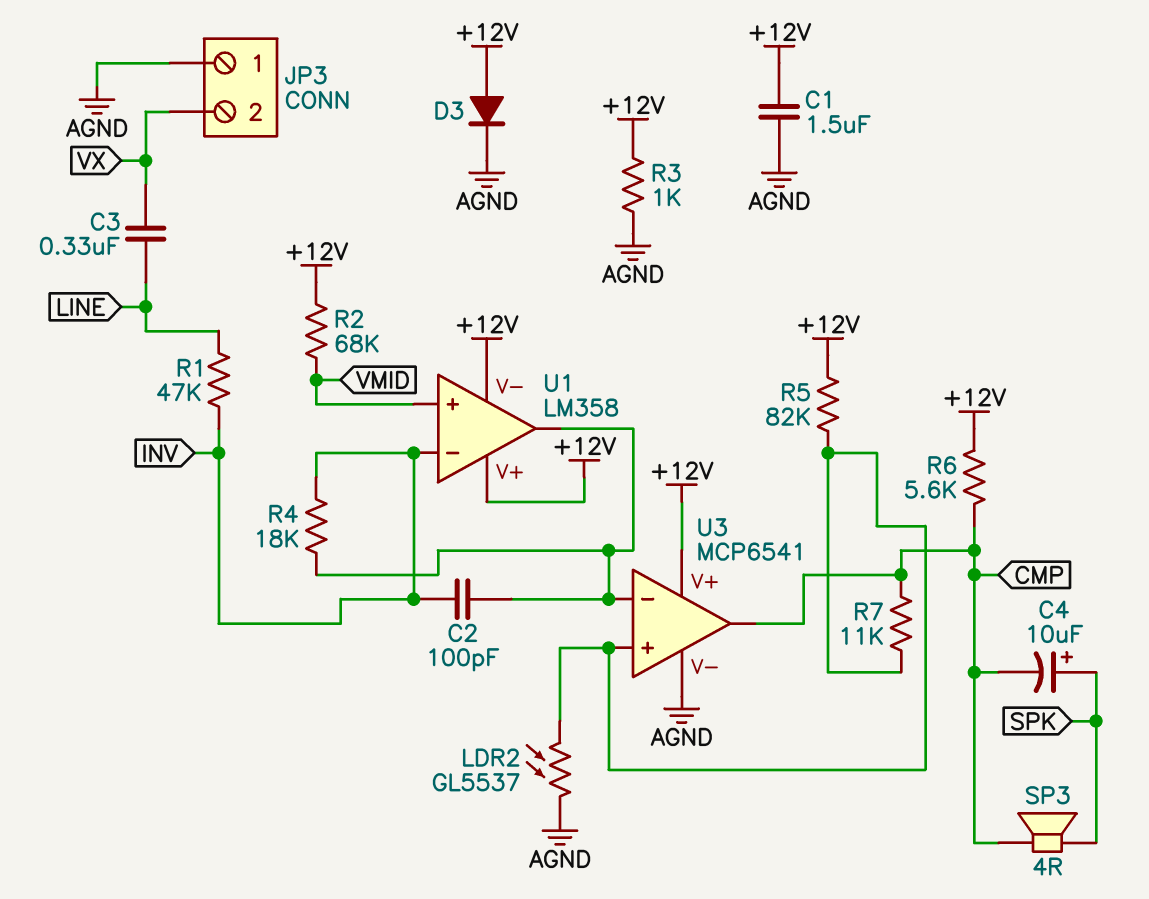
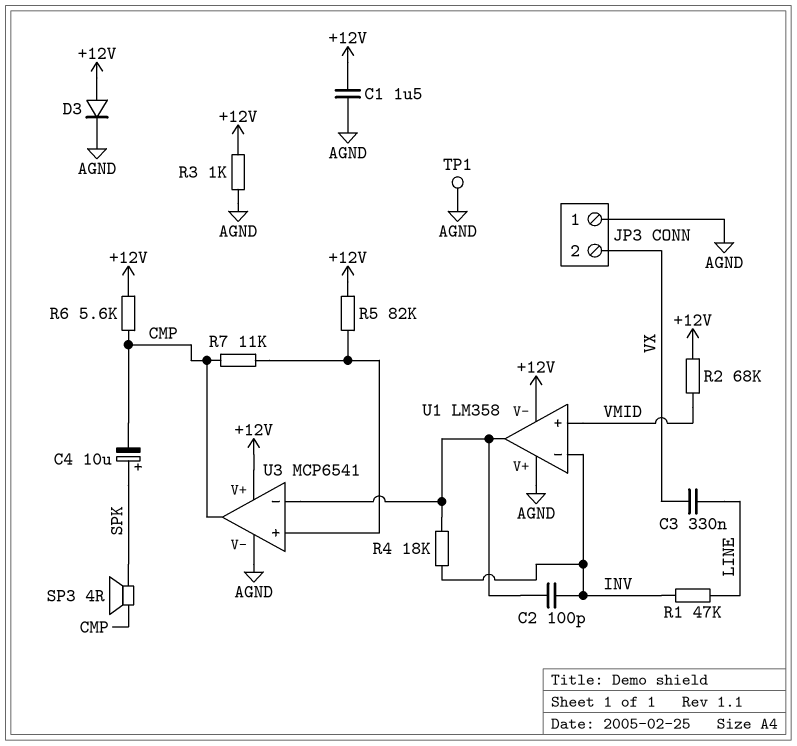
LDR2: GL5537 (AGND, U3/in+) -> none
TP1: none -> test point (AGND)
U1 pin V+: +12V -> AGND

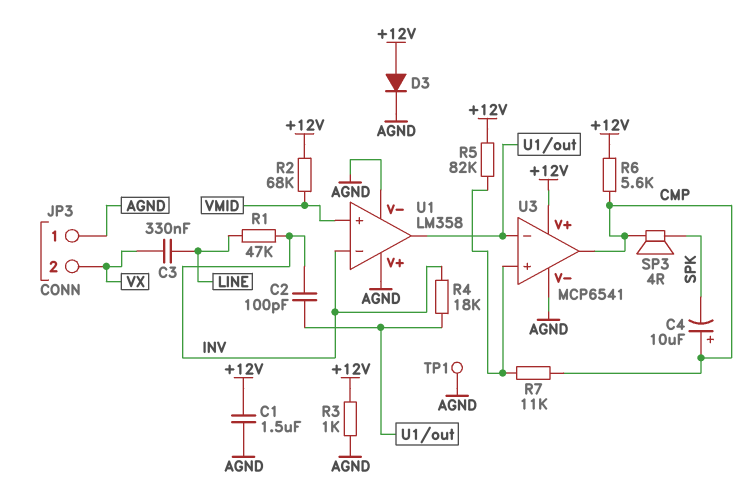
C4: 10uF (plus SPK, minus CMP) -> 10uF (plus CMP, minus SPK)
U1 pin V-: +12V -> AGND

